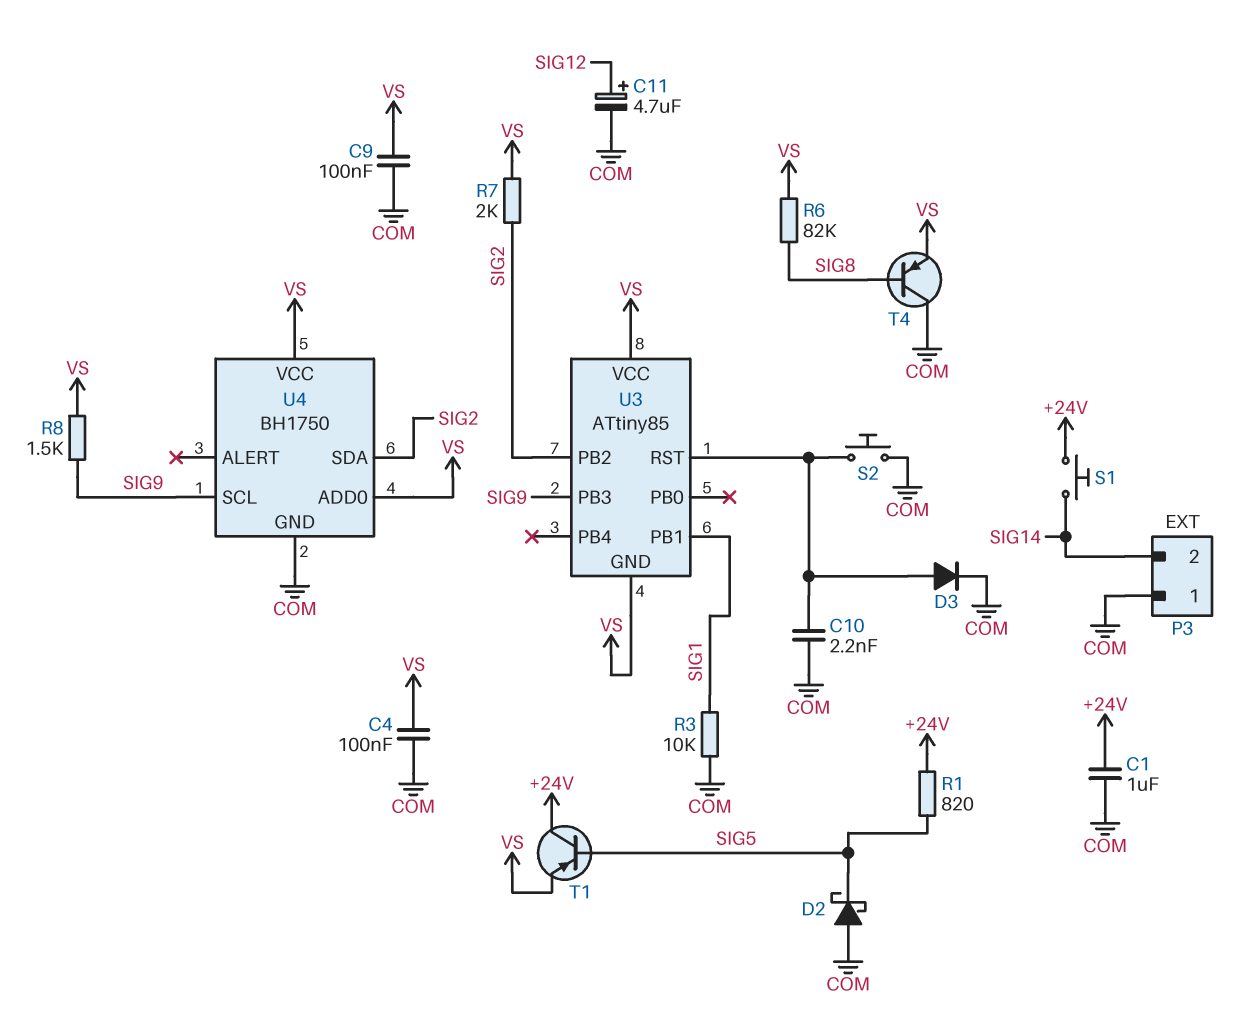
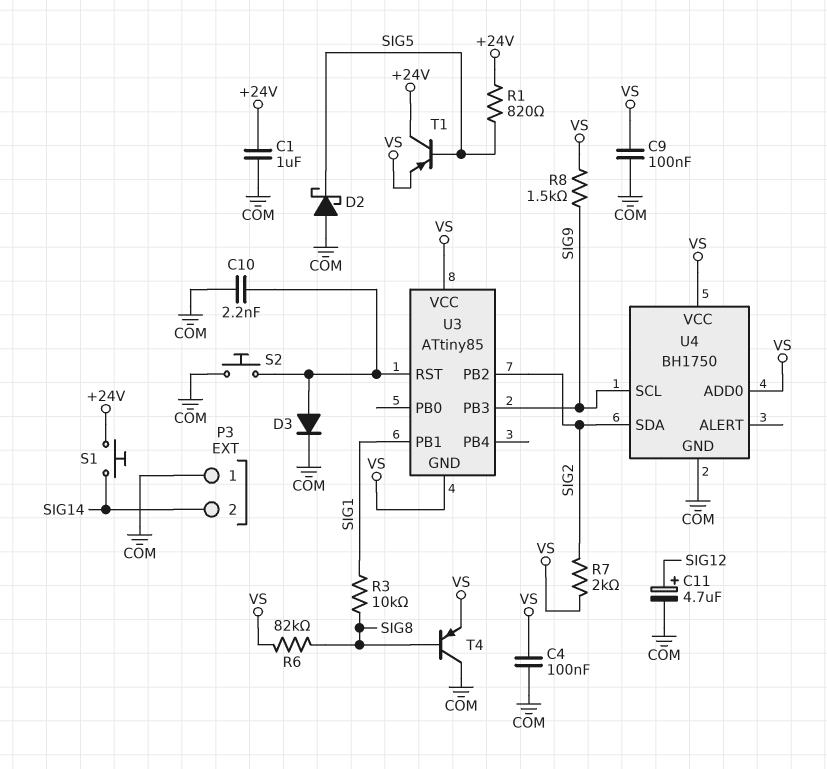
R3: 10k (COM, SIG1) -> 10k (SIG1, SIG8)

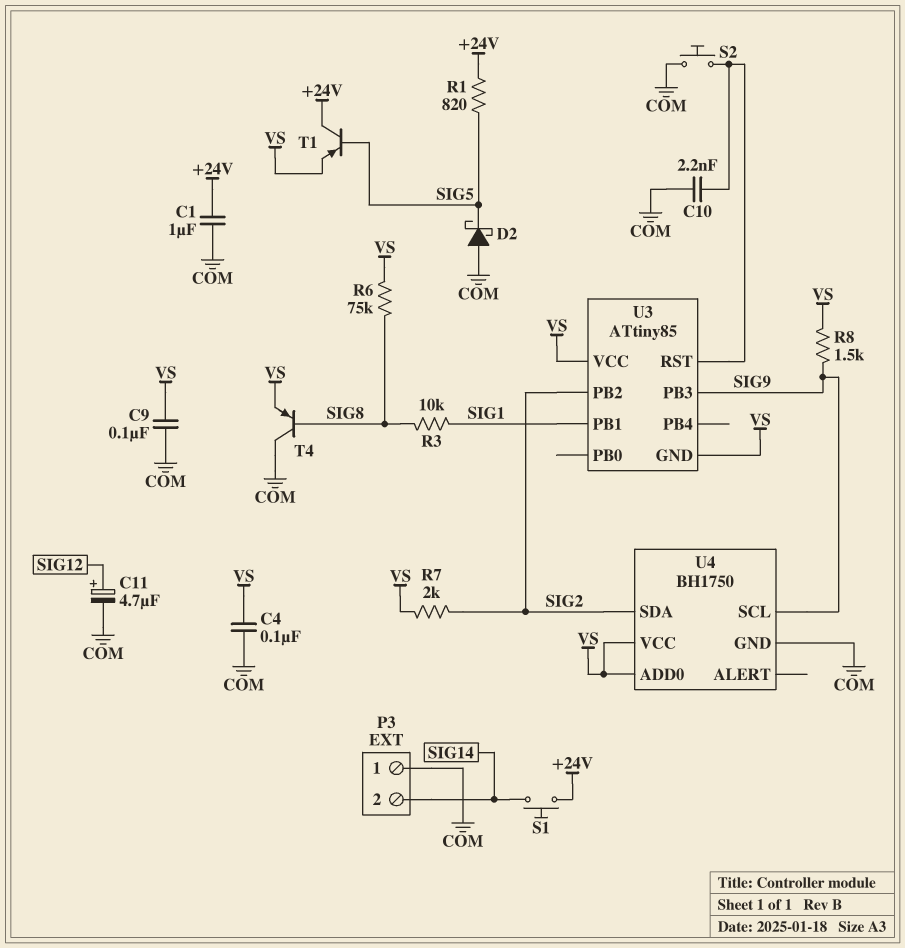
D3: diode (A U3/RST, K COM) -> none
R6: 82k (SIG8, VS) -> 75k (SIG8, VS)

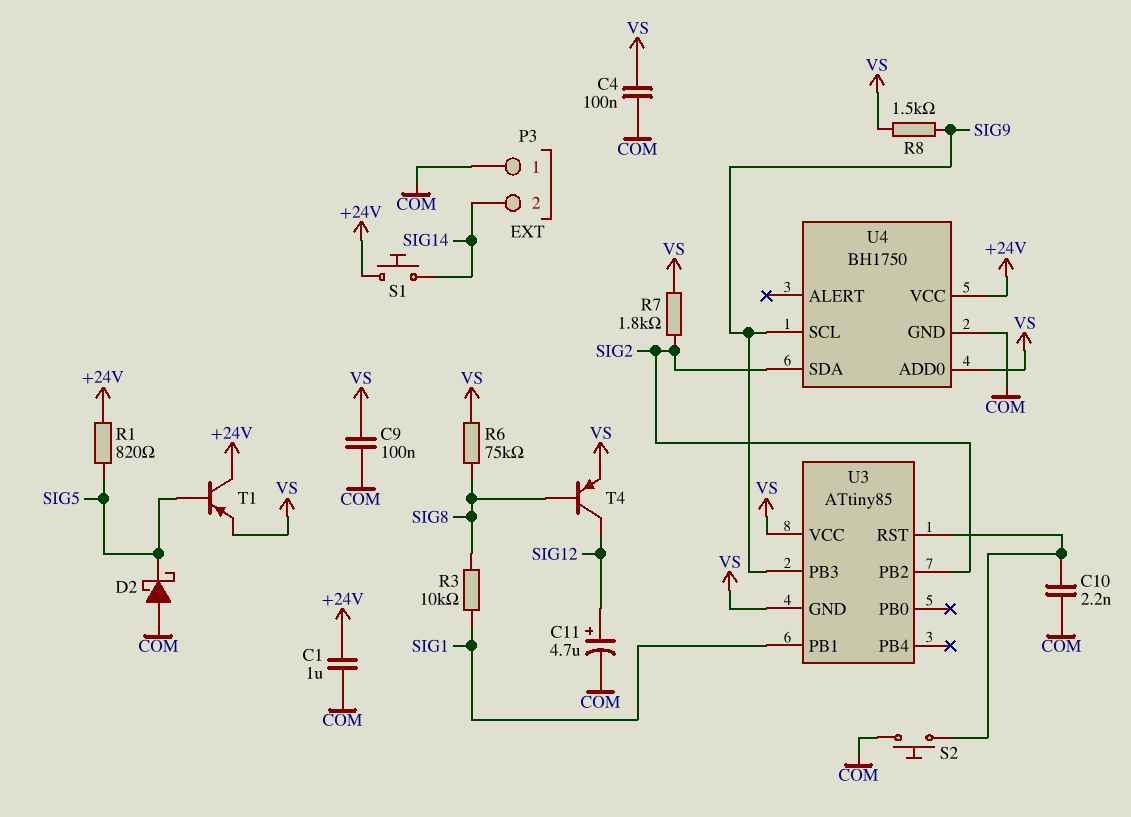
R7: 2k (SIG2, VS) -> 1.8k (SIG2, VS)
T4: PNP (B SIG8, C COM, E VS) -> PNP (B SIG8, C SIG12, E VS)
U4 pin VCC: VS -> +24V

